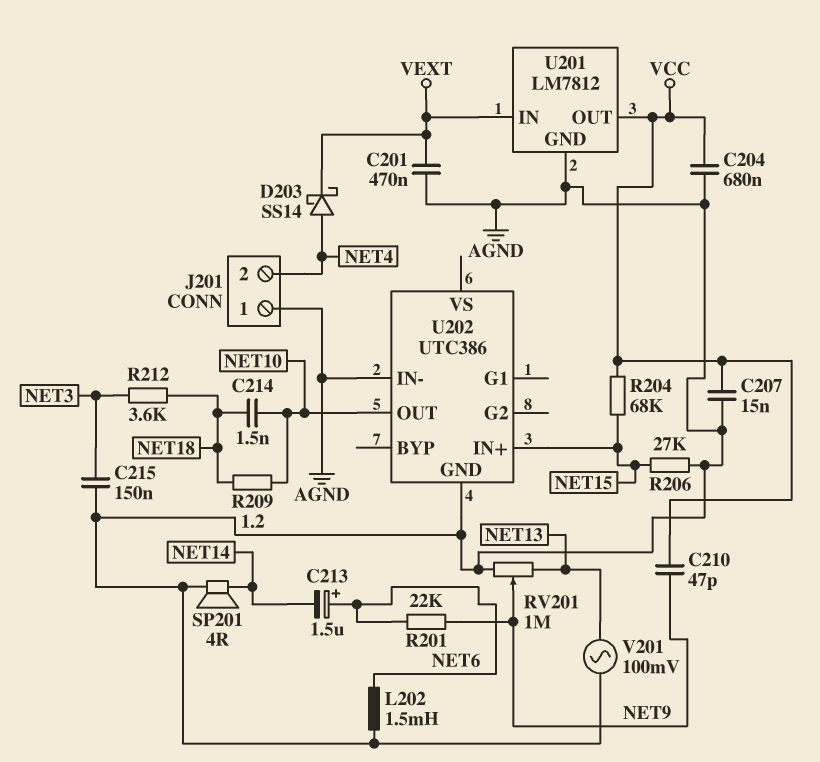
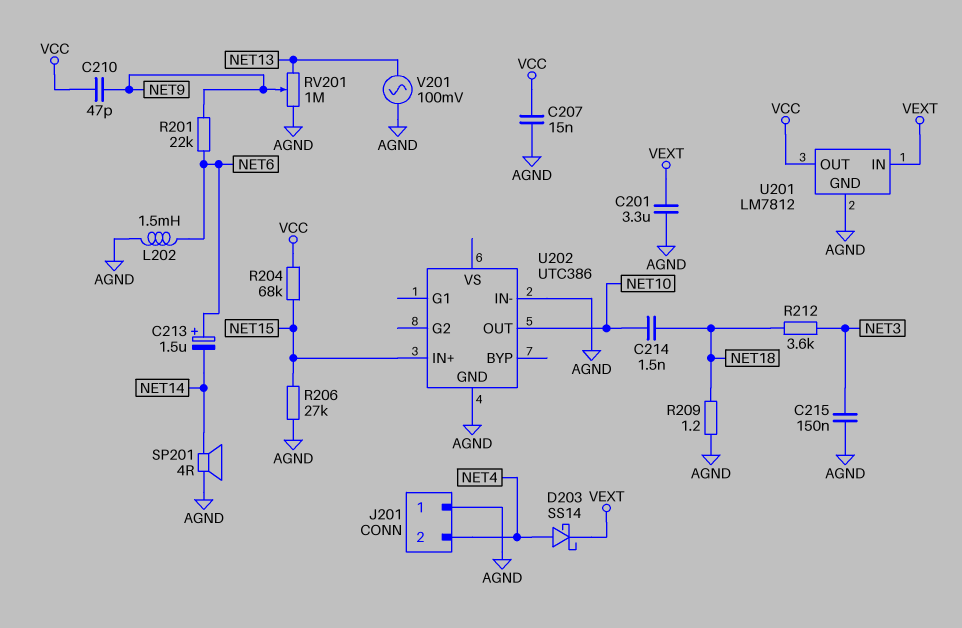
C201: 470nF (AGND, VEXT) -> 3.3uF (AGND, VEXT)
C204: 680nF (AGND, VCC) -> none
R209: 1.2 (NET10, NET18) -> 1.2 (AGND, NET18)

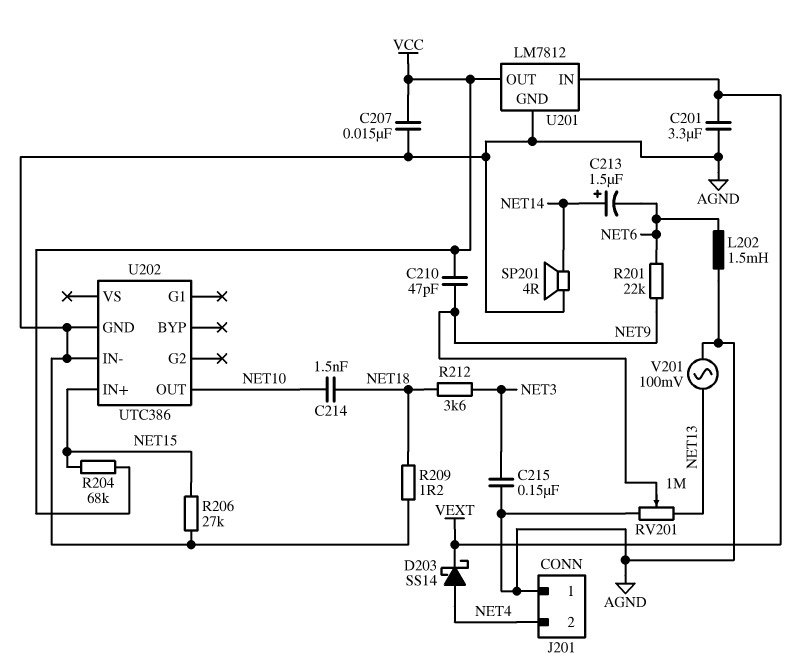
C213: 1.5uF (plus NET6, minus NET14) -> 1.5uF (plus NET14, minus NET6)

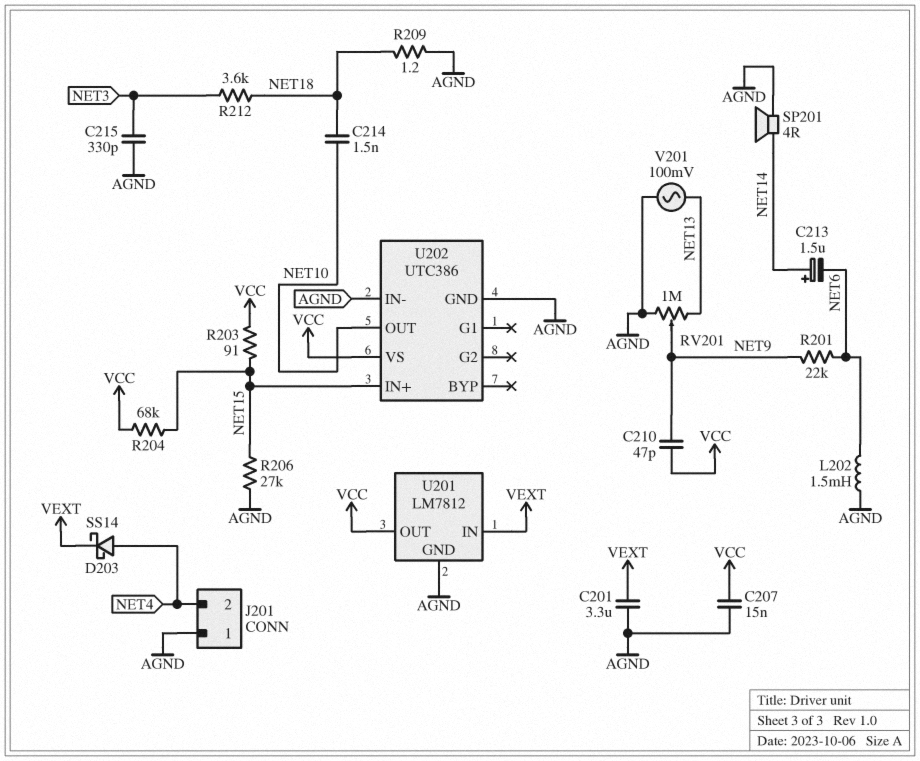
C215: 150nF (AGND, NET3) -> 330pF (AGND, NET3)
R203: none -> 91 (NET15, VCC)
U202 pin VS: none -> VCC

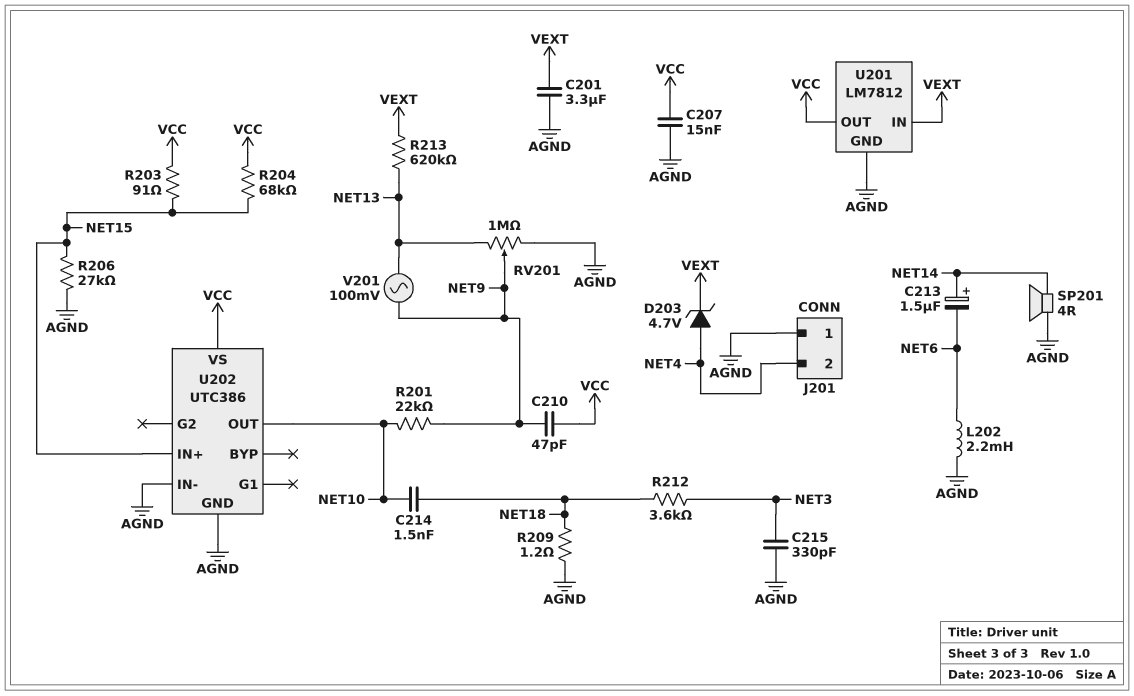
D203: schottky SS14 (A NET4, K VEXT) -> zener 4.7V (A NET4, K VEXT)
L202: 1.5mH (AGND, NET6) -> 2.2mH (AGND, NET6)
R201: 22k (NET6, NET9) -> 22k (NET9, NET10)
R213: none -> 620k (NET13, VEXT)
V201: AC 100mV (AGND, NET13) -> AC 100mV (NET9, NET13)

